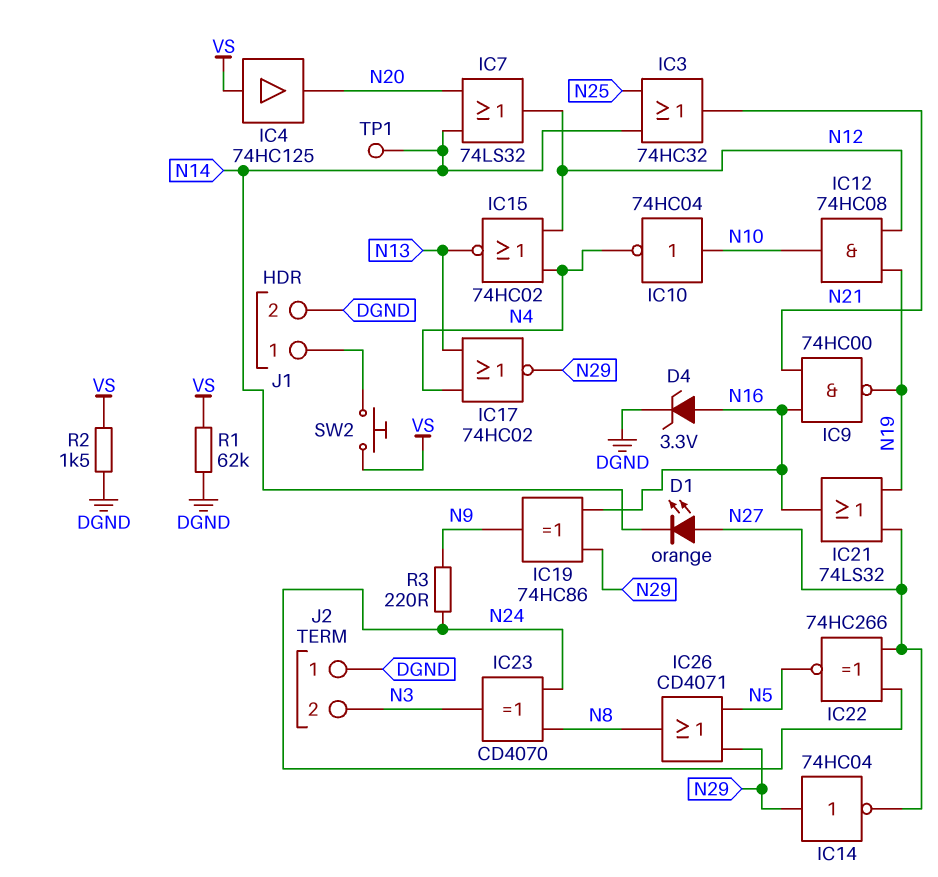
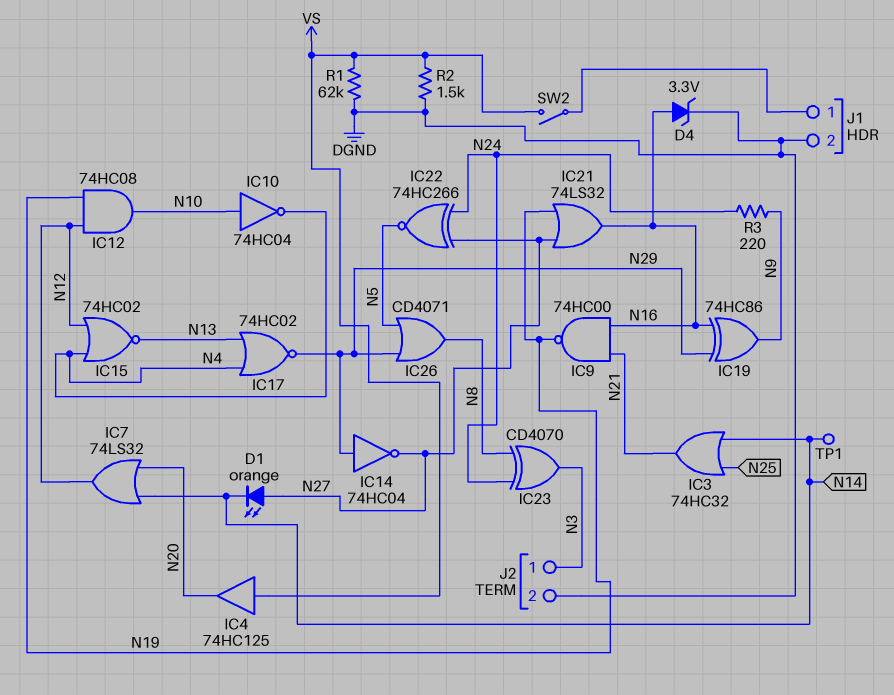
J2 pin 1: DGND -> N3
J2 pin 2: N3 -> DGND
SW2: button (J1/1, VS) -> switch (J1/1, VS)

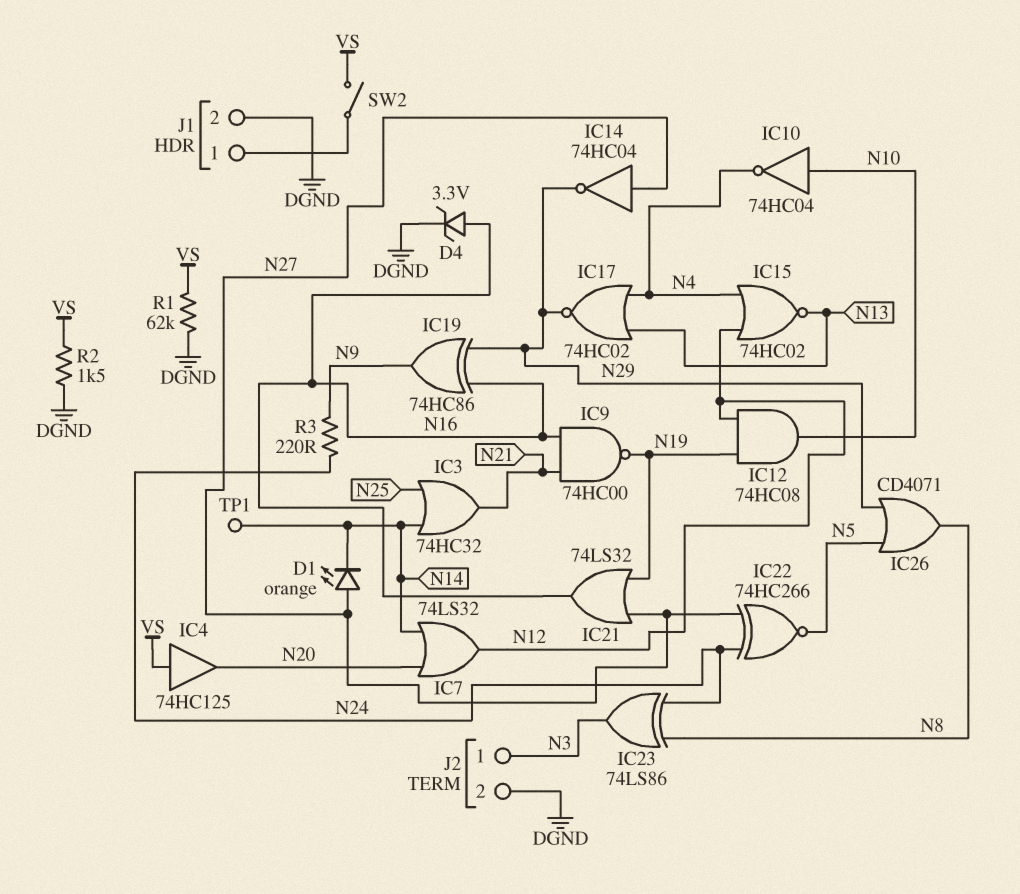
IC14: NOT 74HC04 (in N29, out N27) -> NOT 74HC04 (in N27, out N29)
IC23: XOR CD4070 (in N8, in N24, out N3) -> XOR 74LS86 (in N8, in N24, out N3)

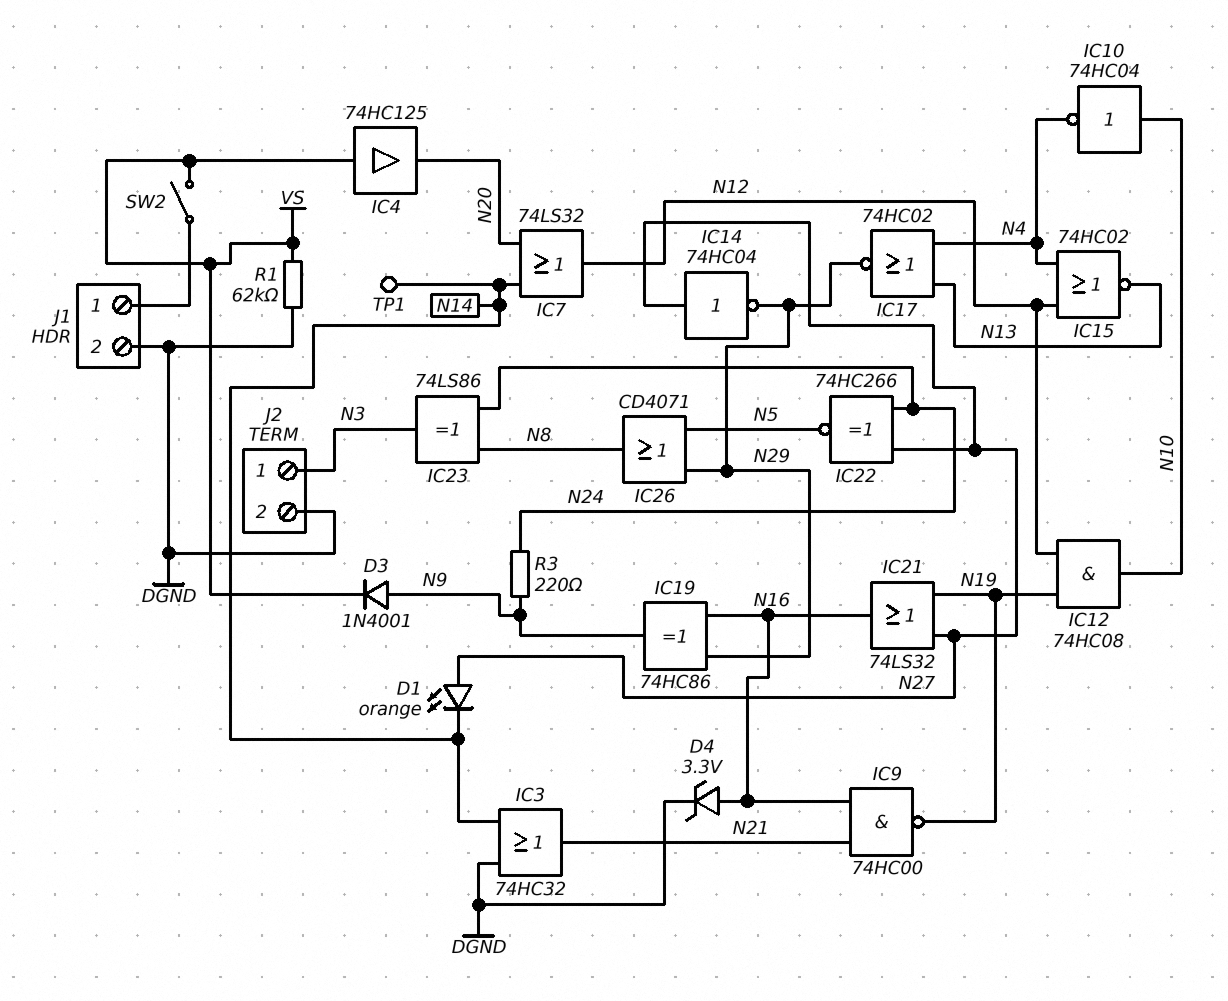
D3: none -> diode 1N4001 (A N9, K VS)
IC3: OR 74HC32 (in N14, in N25, out N21) -> OR 74HC32 (in DGND, in N14, out N21)
R2: 1.5k (DGND, VS) -> none

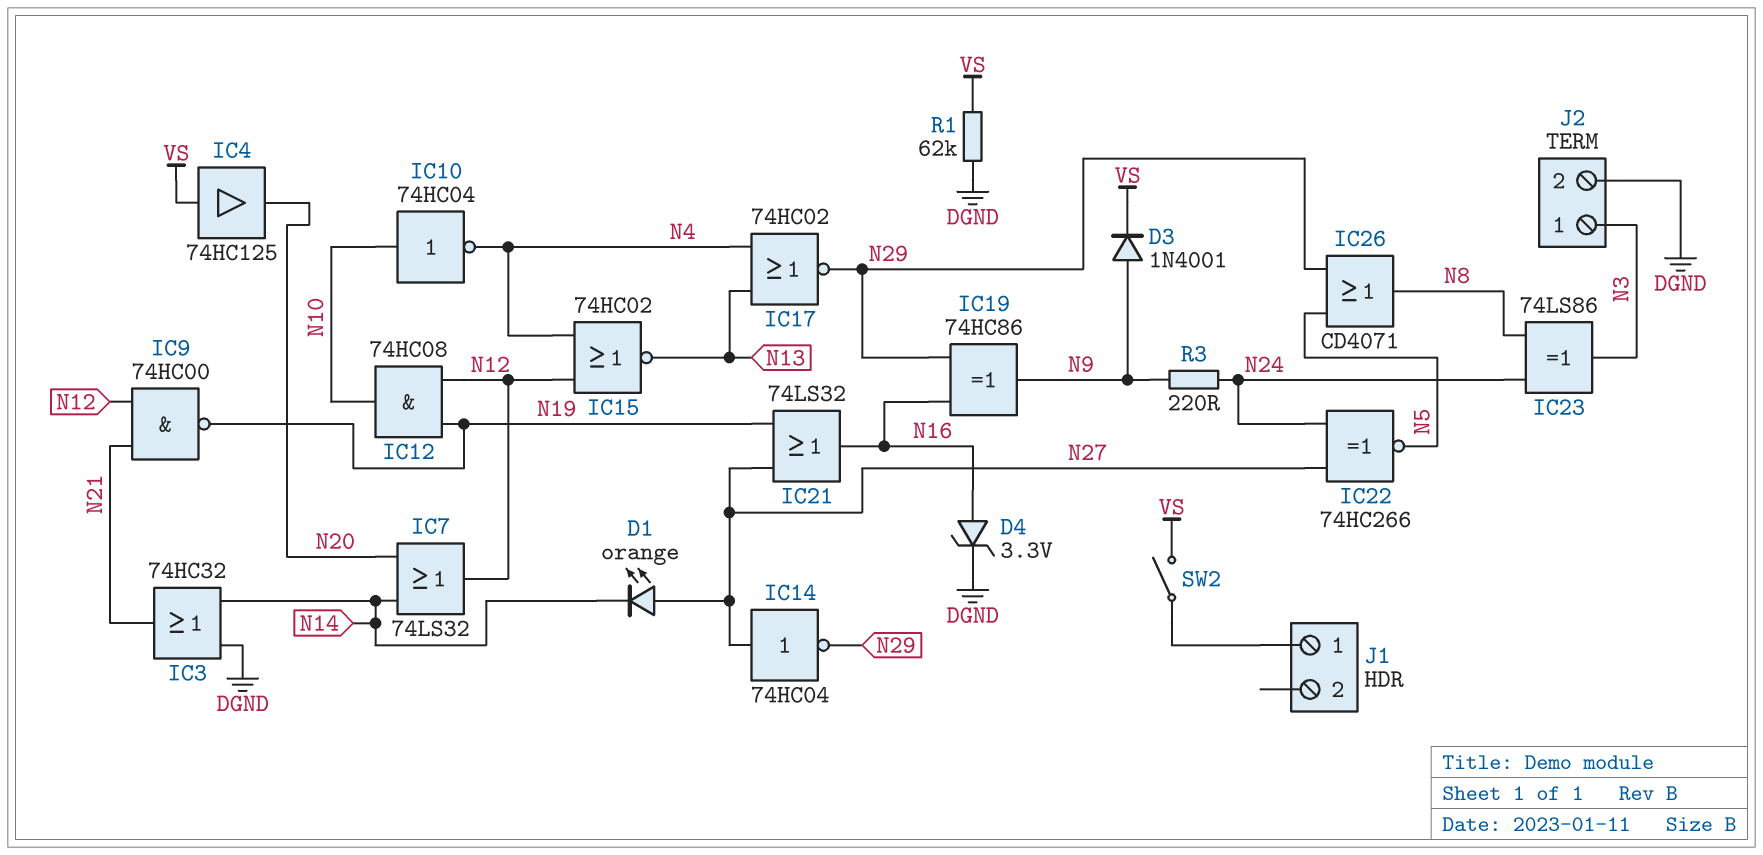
IC9: NAND 74HC00 (in N16, in N21, out N19) -> NAND 74HC00 (in N12, in N21, out N19)
J1 pin 2: DGND -> none
TP1: test point (N14) -> none

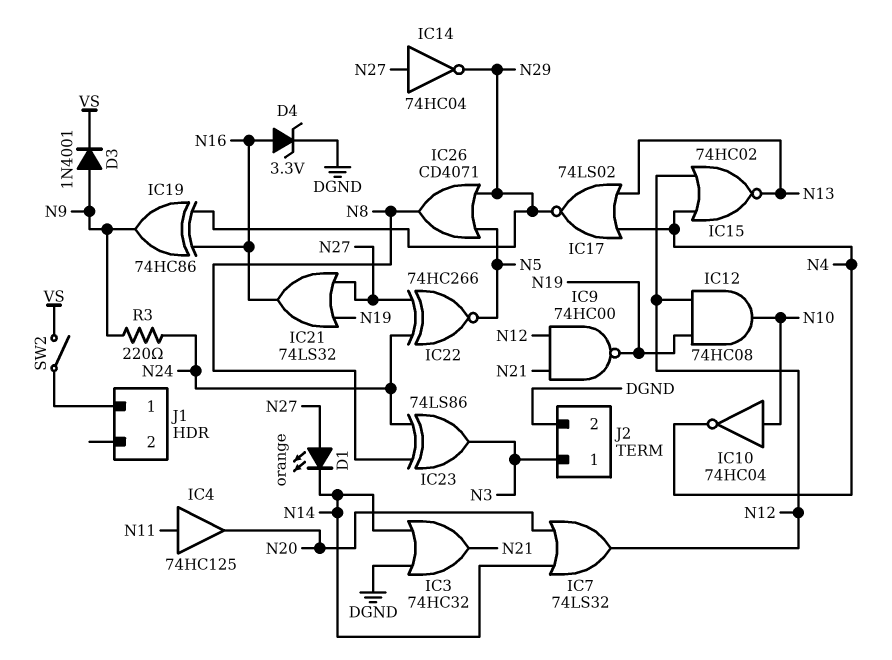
IC4: buffer 74HC125 (in VS, out N20) -> buffer 74HC125 (in N11, out N20)
IC17: NOR 74HC02 (in N4, in N13, out N29) -> NOR 74LS02 (in N4, in N13, out N29)
R1: 62k (DGND, VS) -> none

